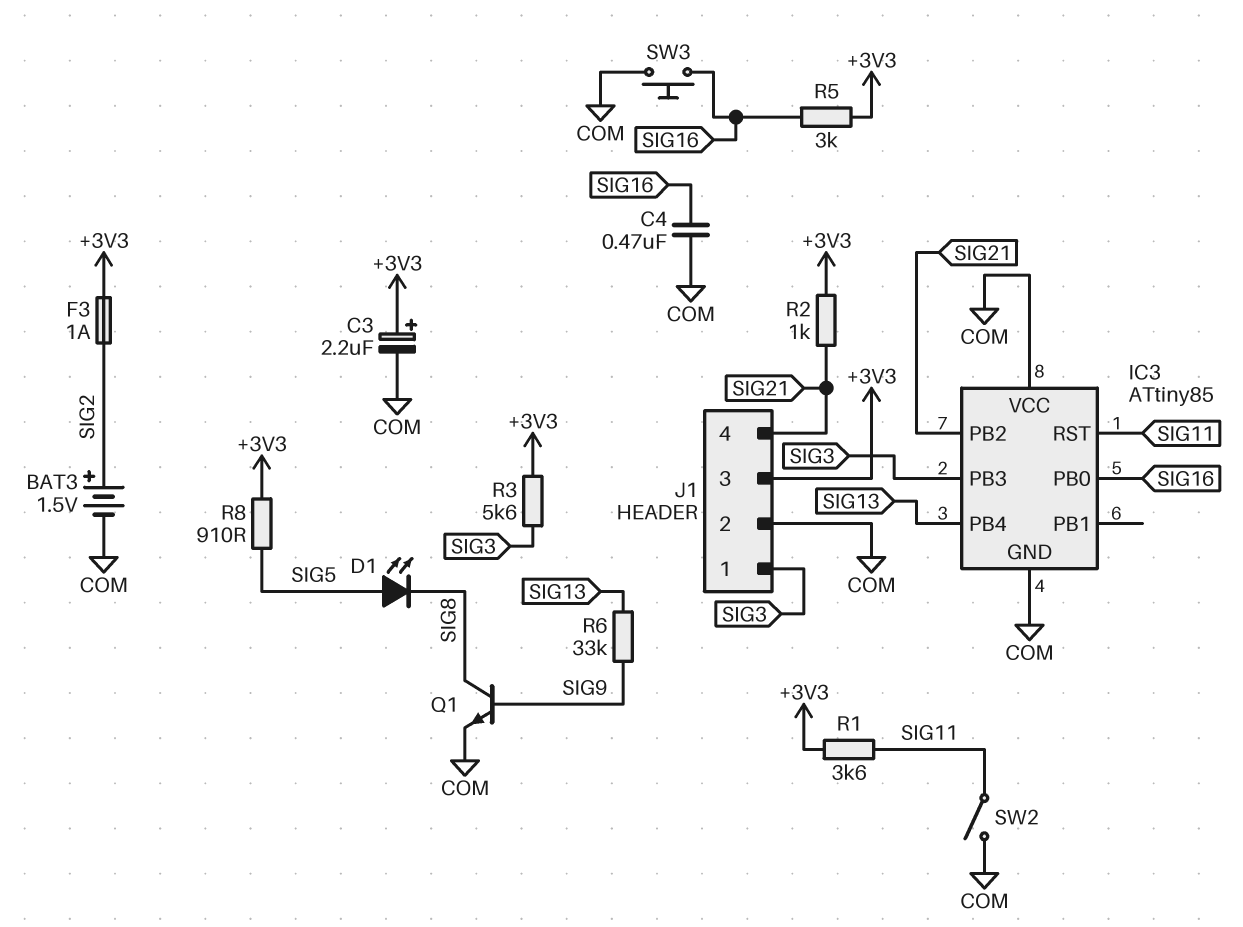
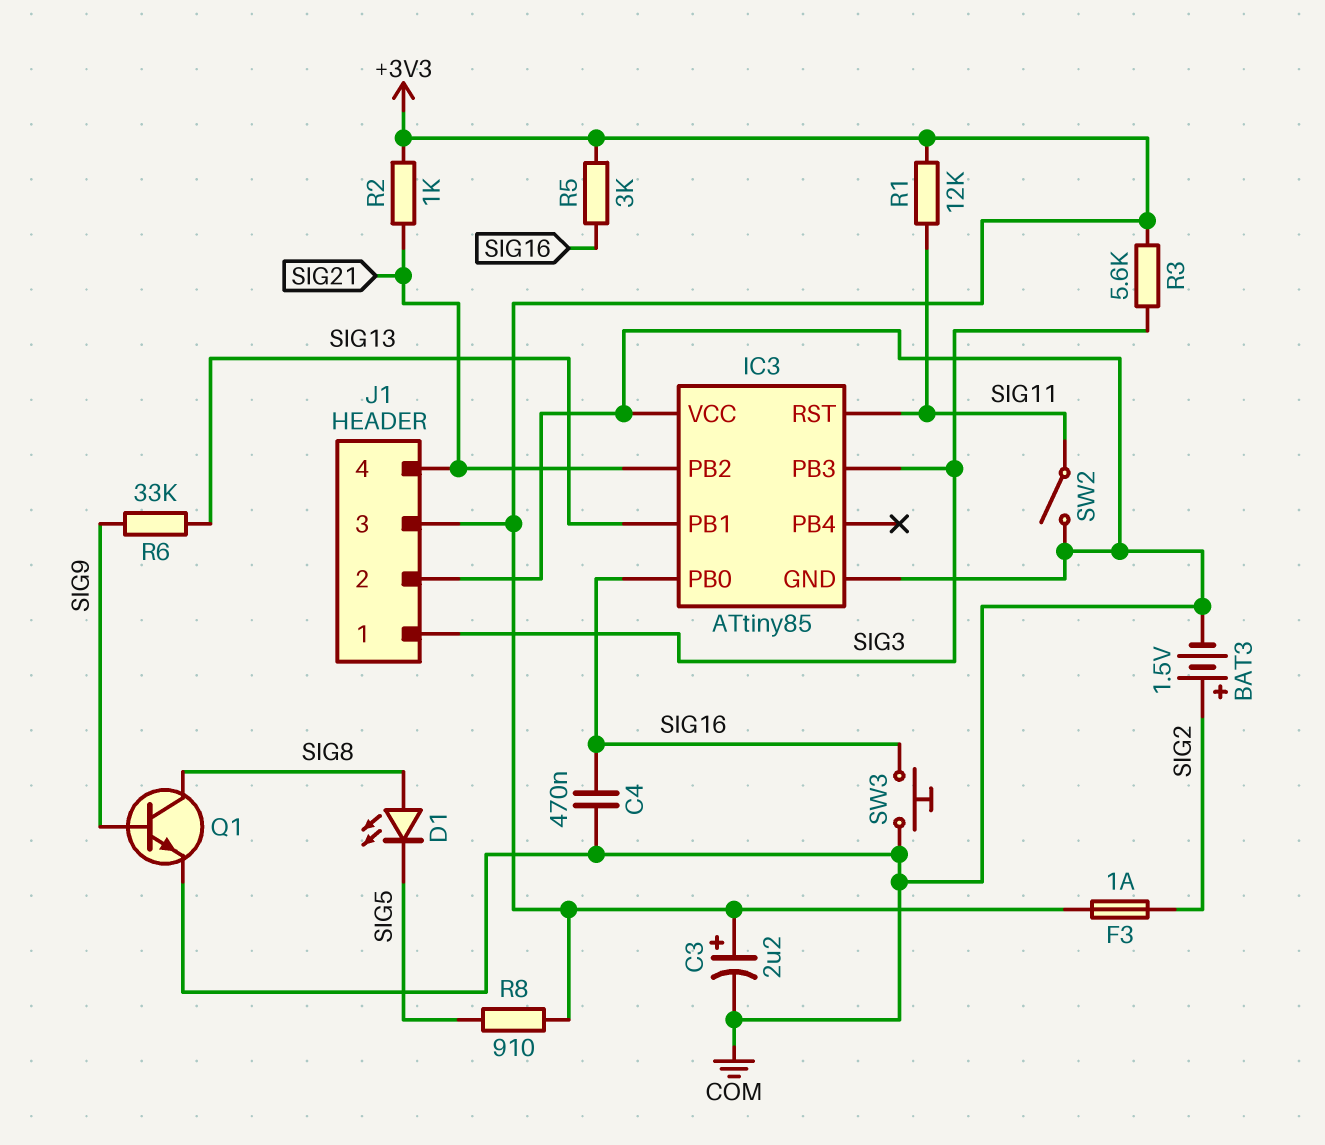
D1: LED (A SIG5, K SIG8) -> LED (A SIG8, K SIG5)
IC3 pin PB1: none -> SIG13
IC3 pin PB4: SIG13 -> none
R1: 3.6k (+3V3, SIG11) -> 12k (+3V3, SIG11)

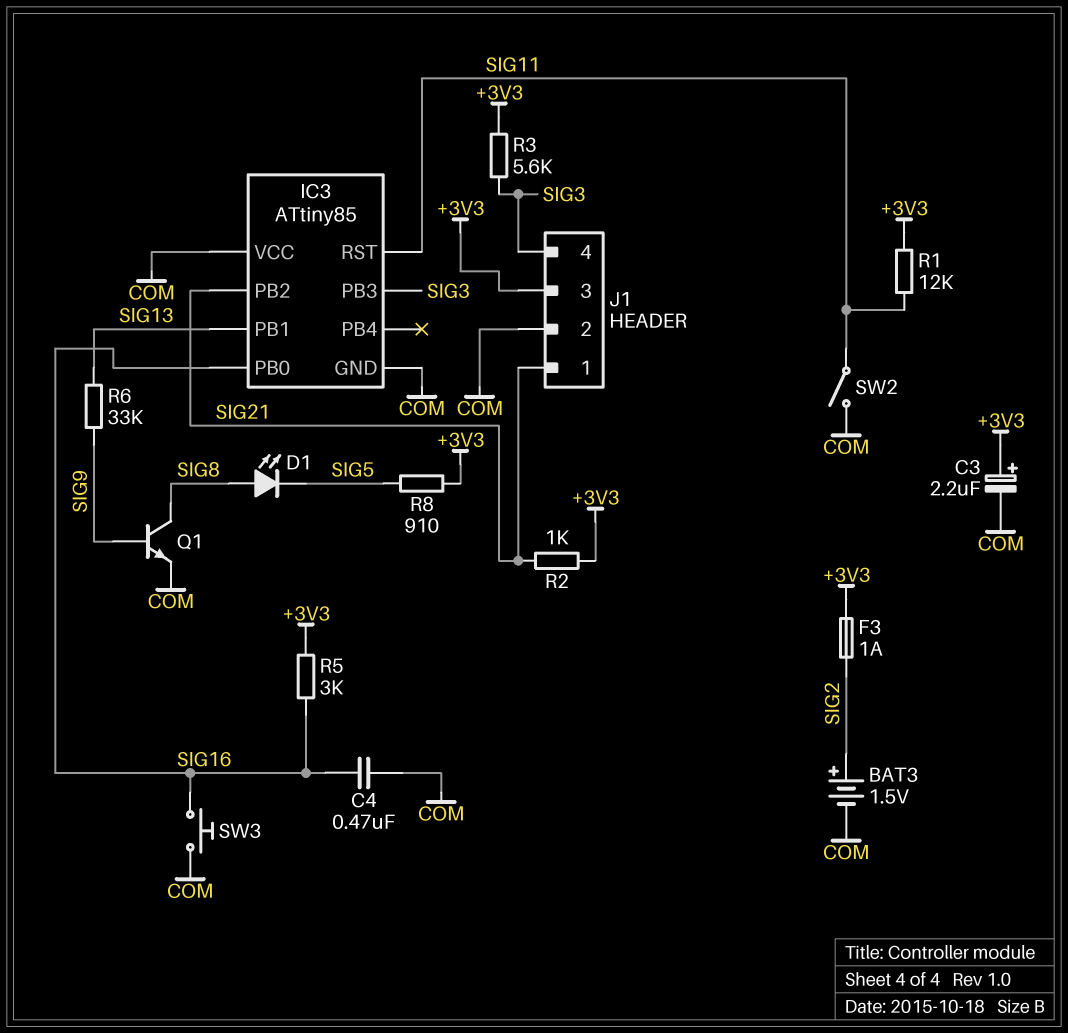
J1 pin 1: SIG3 -> SIG21
J1 pin 4: SIG21 -> SIG3

